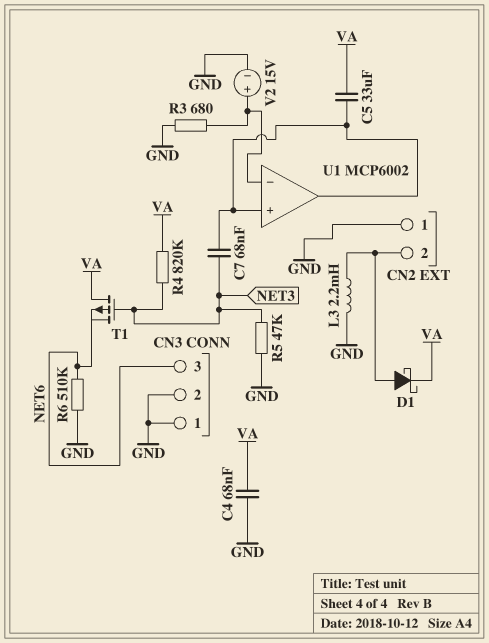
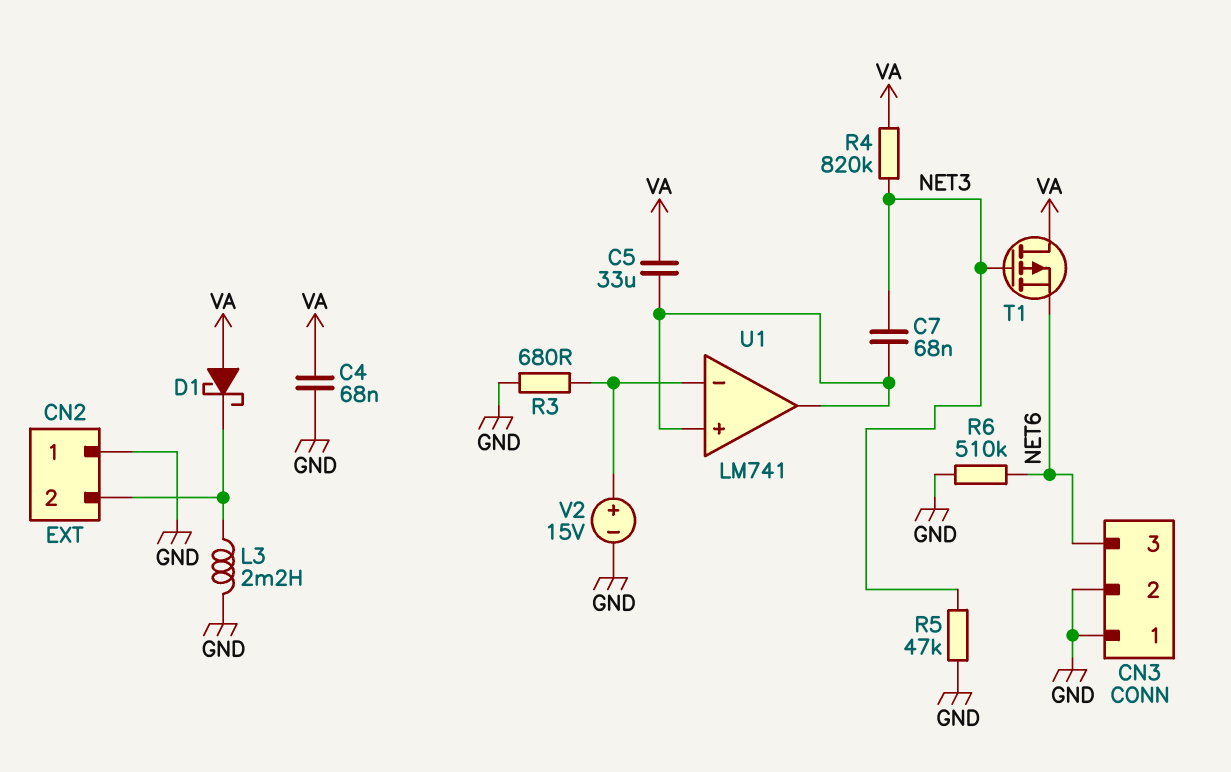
D1: schottky (A CN2/2, K VA) -> schottky (A VA, K CN2/2)
U1: MCP6002 -> LM741

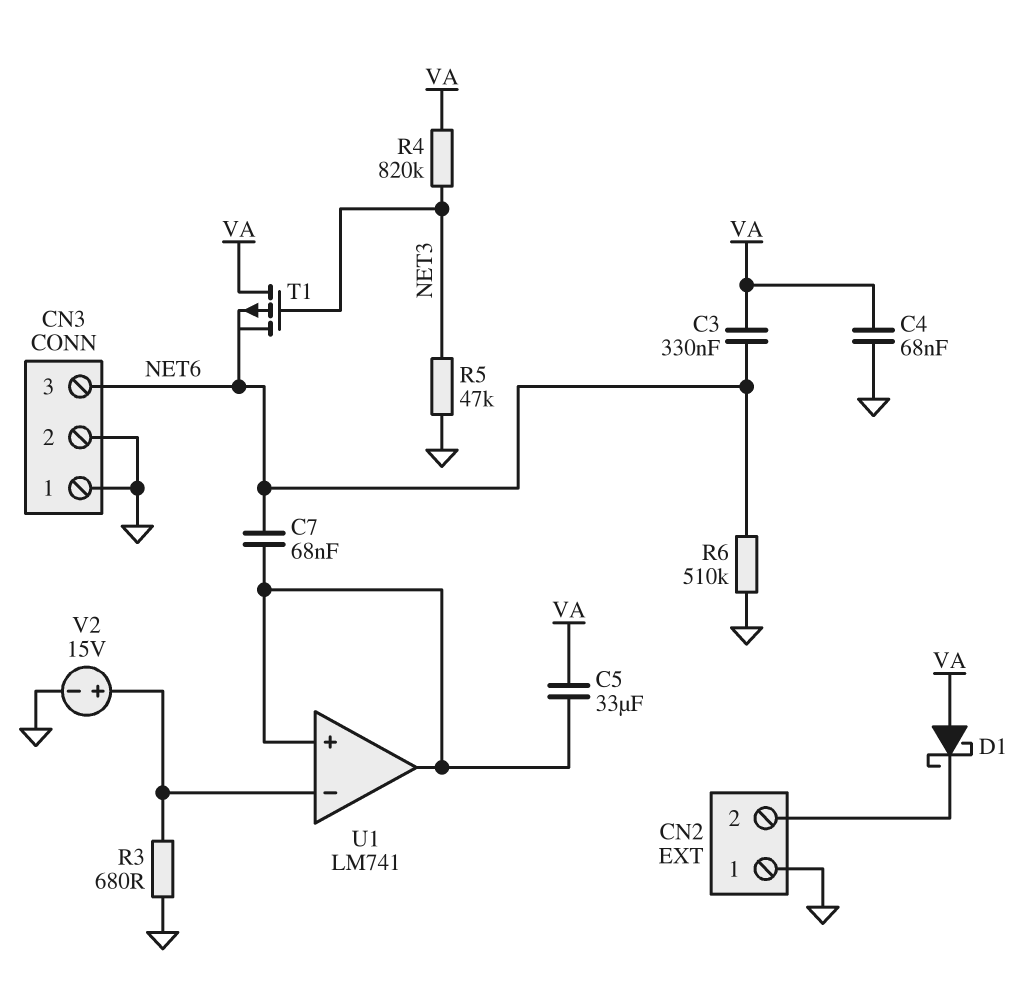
C3: none -> 330nF (NET6, VA)
C7: 68nF (NET3, U1/in+) -> 68nF (NET6, U1/in+)
L3: 2.2mH (CN2/2, GND) -> none

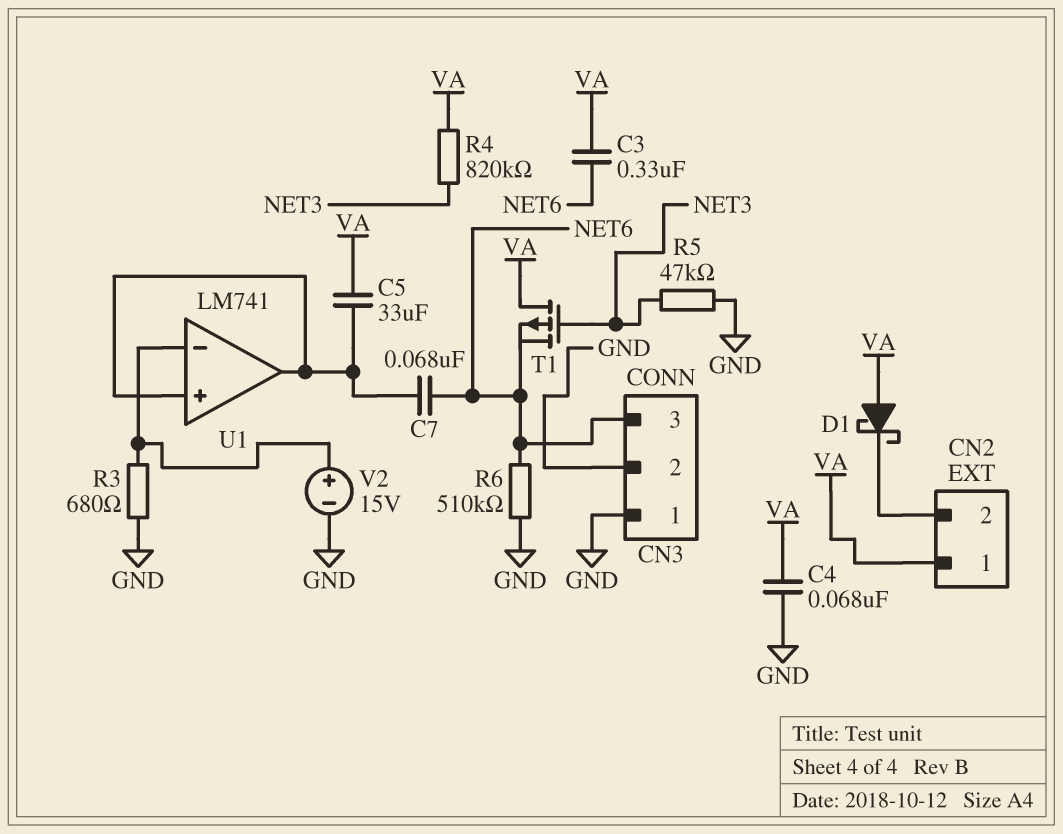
CN2 pin 1: GND -> VA

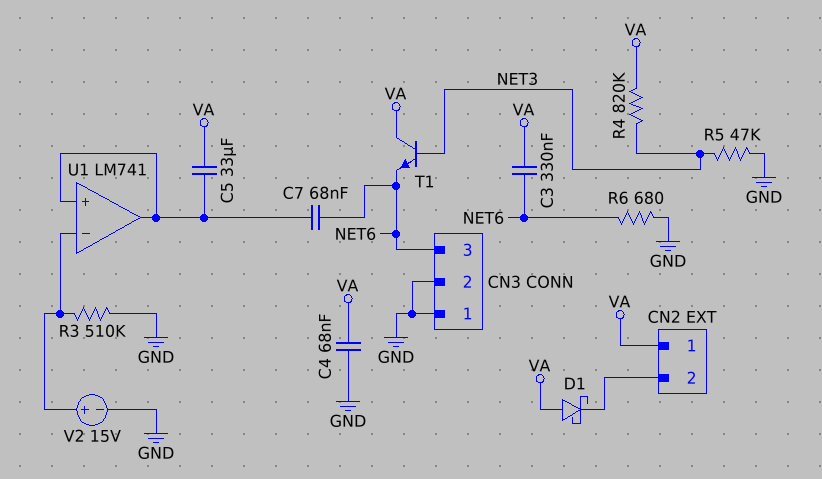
R3: 680 (GND, U1/in-) -> 510k (GND, U1/in-)
R6: 510k (GND, NET6) -> 680 (GND, NET6)
T1: PMOS (G NET3, D VA, S NET6) -> NPN (B NET3, C VA, E NET6)

